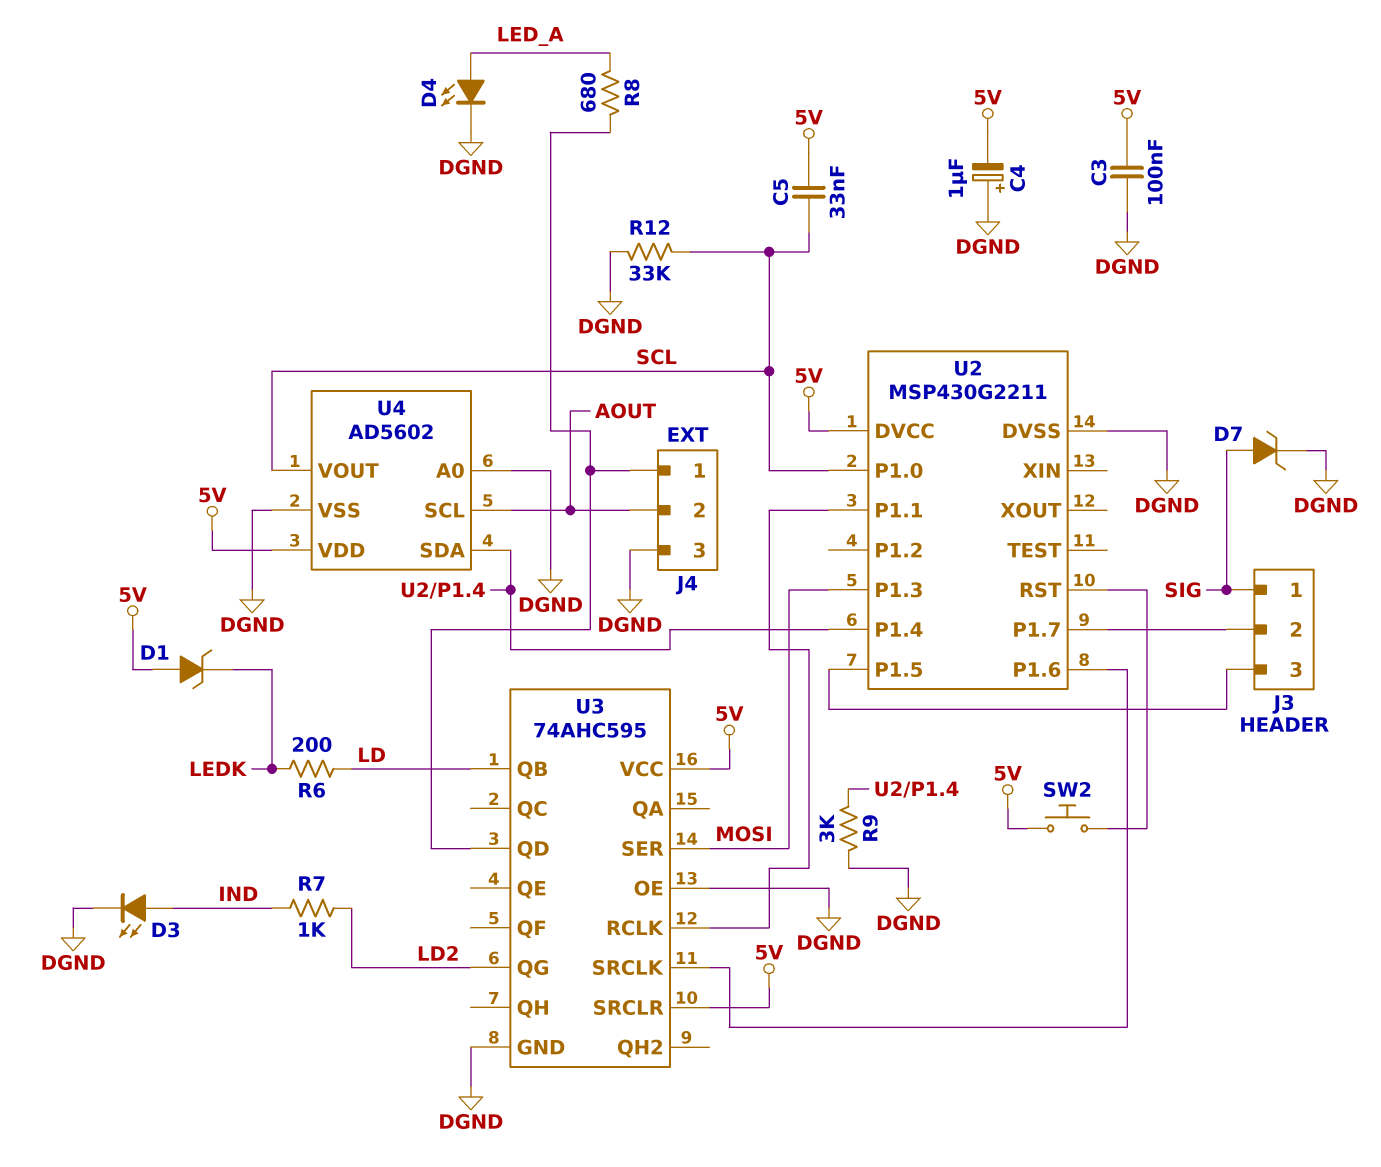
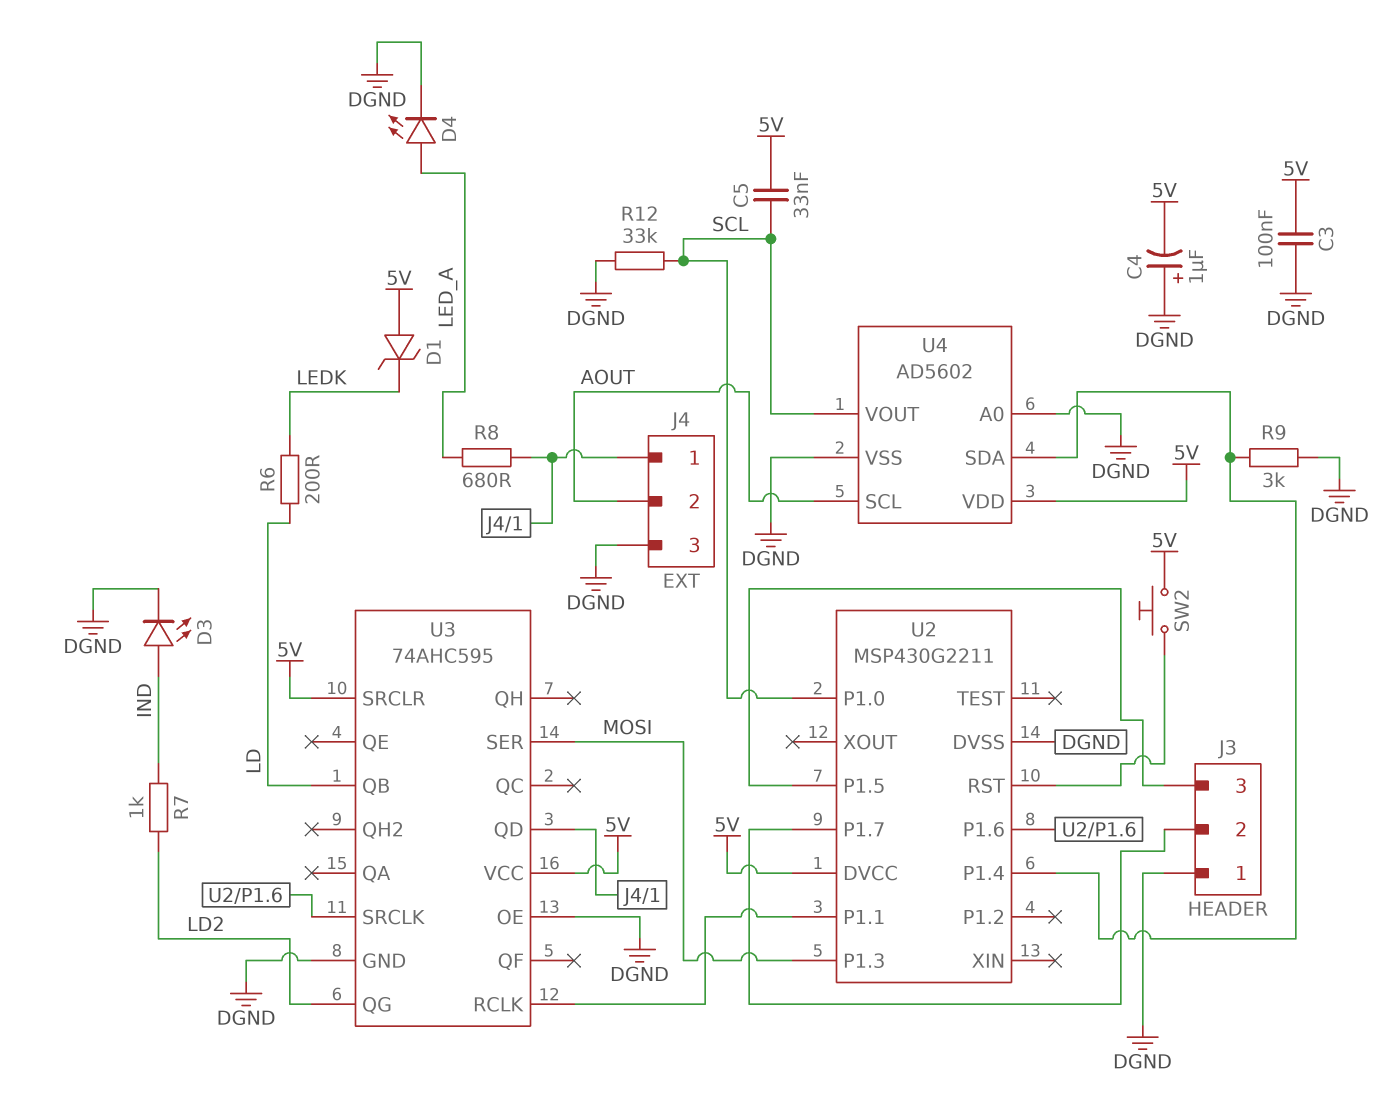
D7: zener (A SIG, K DGND) -> none
J3 pin 1: SIG -> DGND

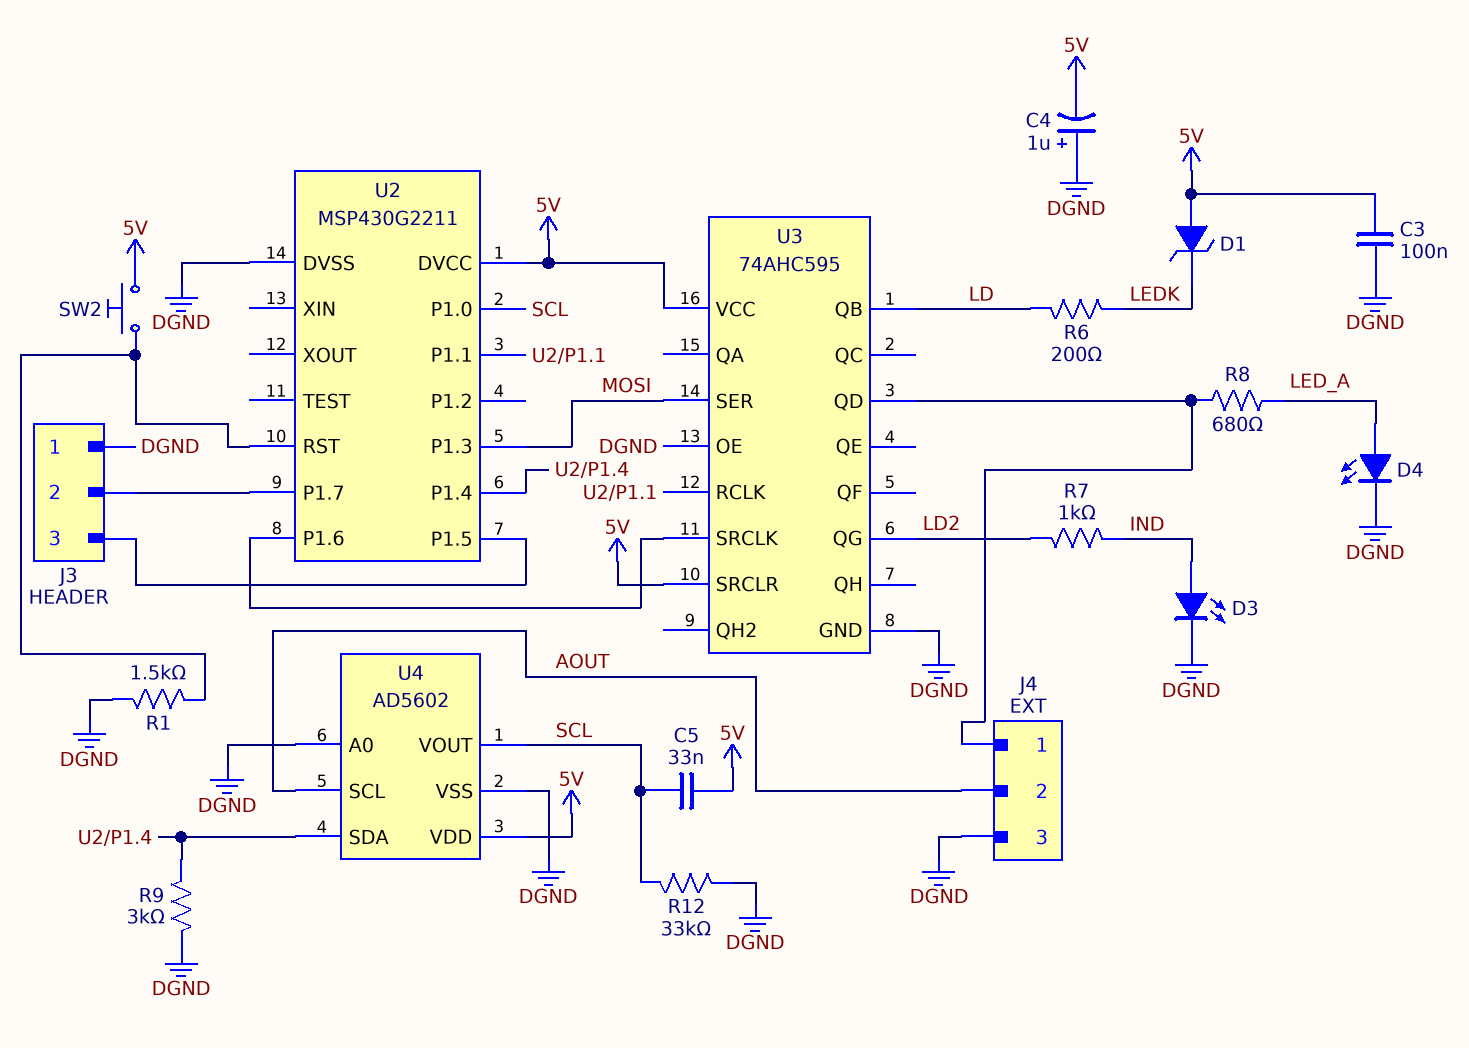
R1: none -> 1.5k (DGND, U2/RST)

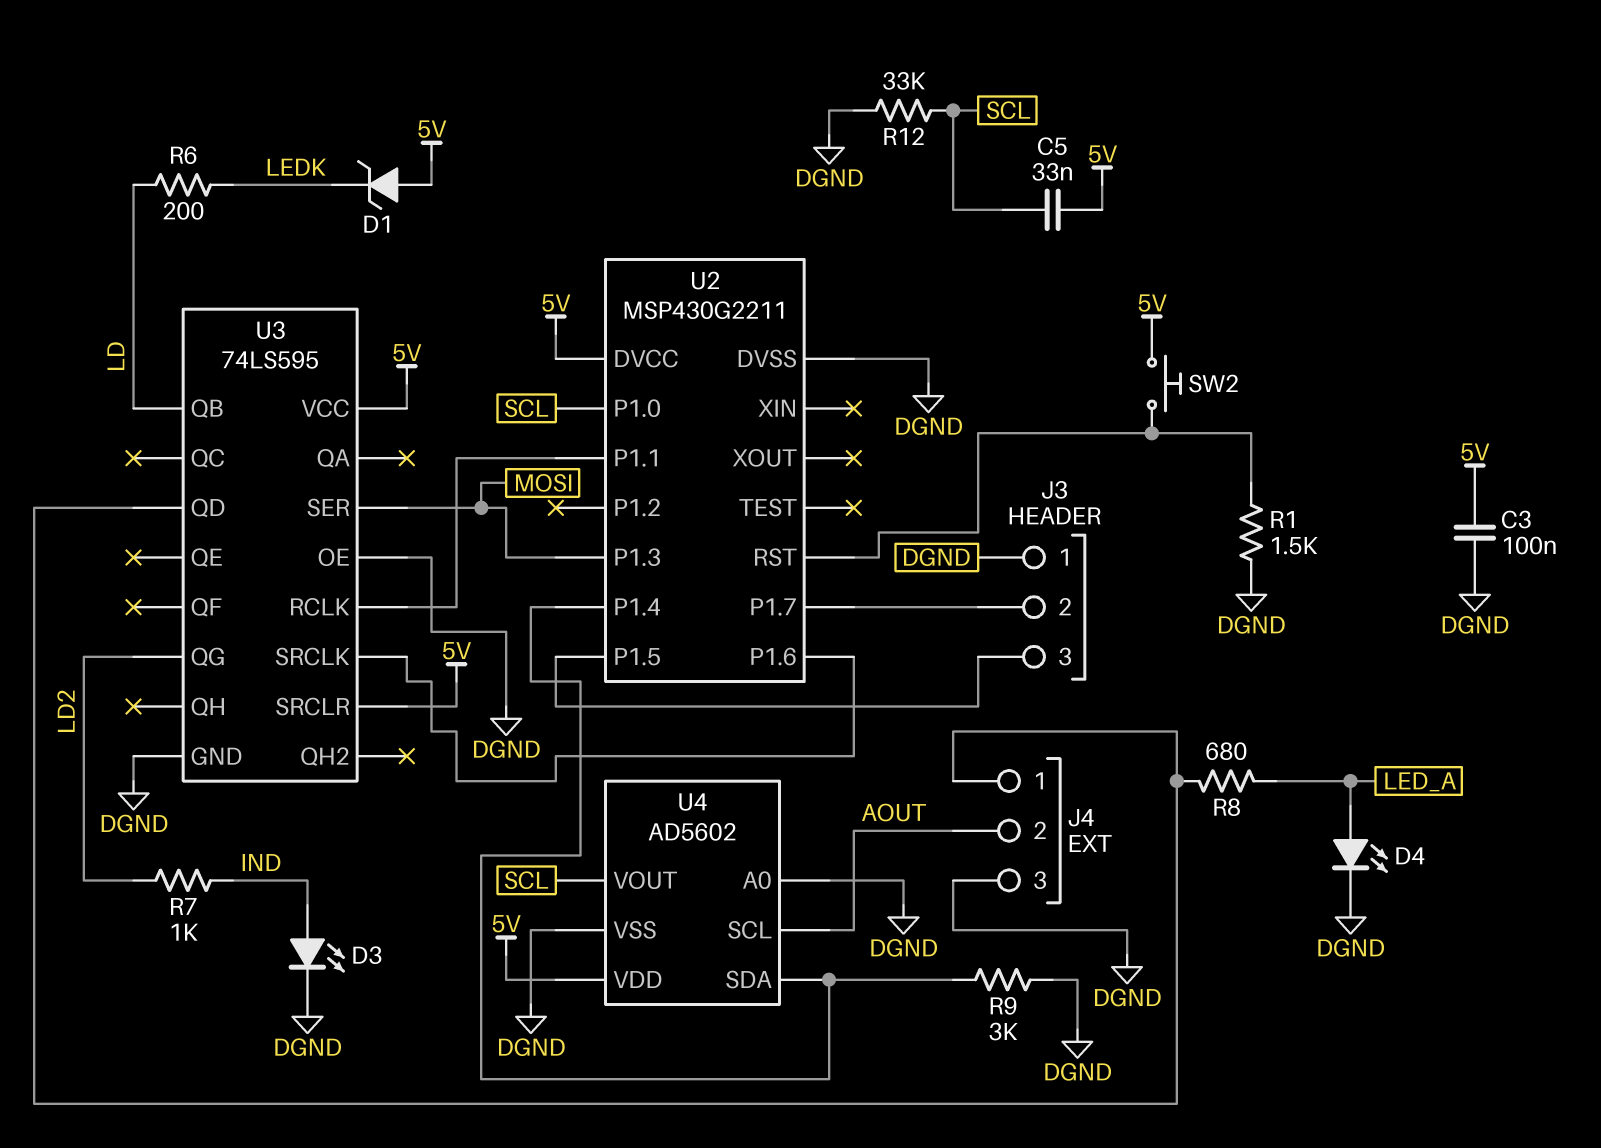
C4: 1uF (plus DGND, minus 5V) -> none
U3: 74AHC595 -> 74LS595

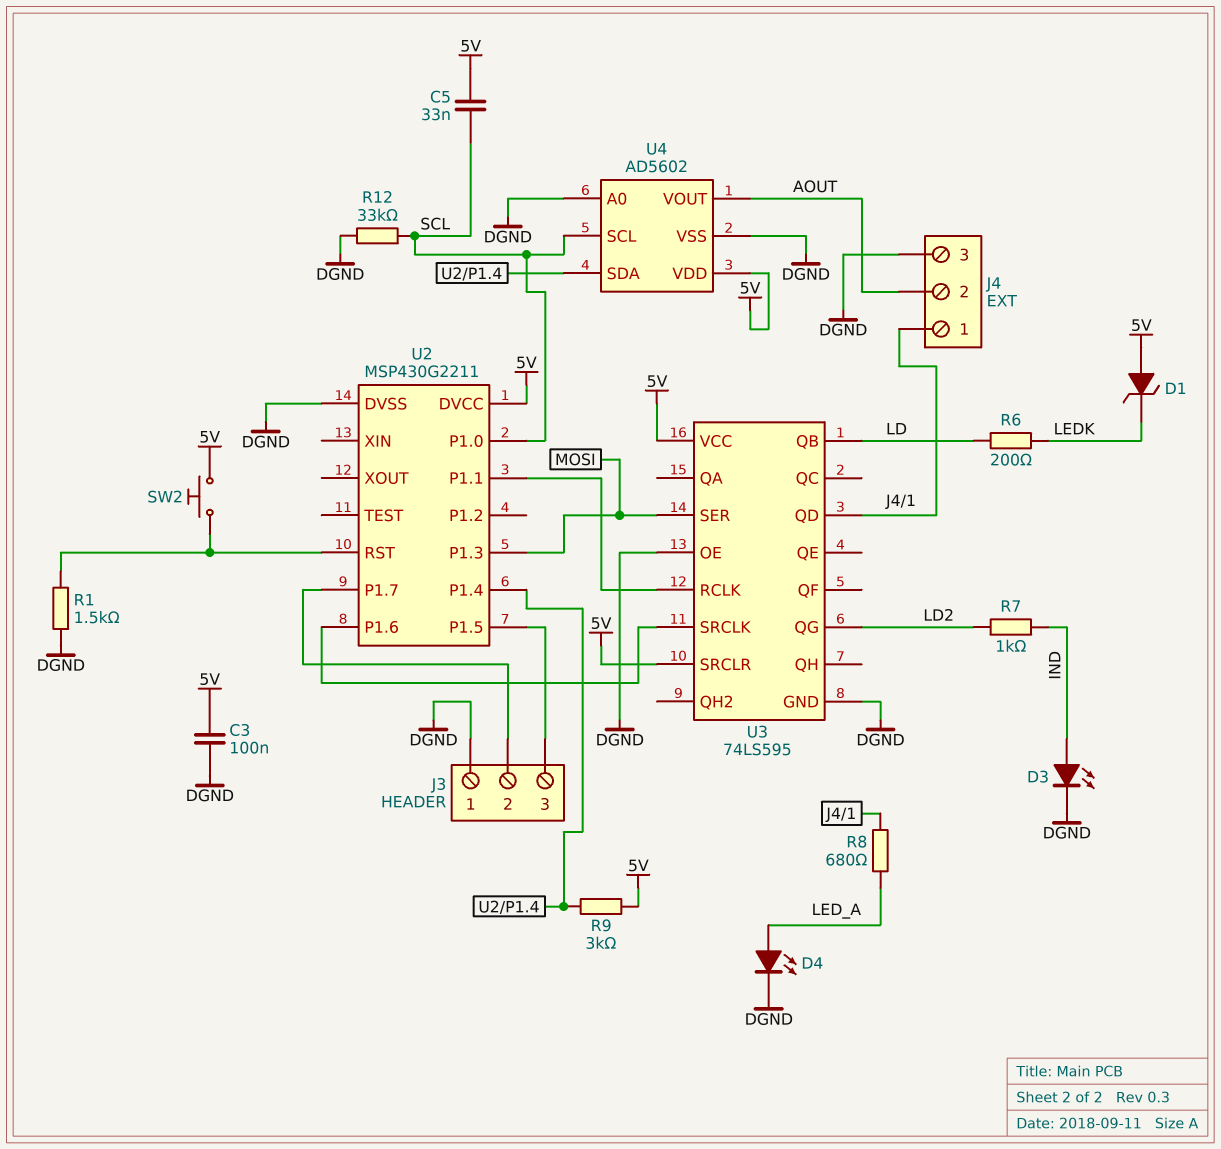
R9: 3k (DGND, U2/P1.4) -> 3k (5V, U2/P1.4)
U4 pin SCL: AOUT -> SCL
U4 pin VOUT: SCL -> AOUT

